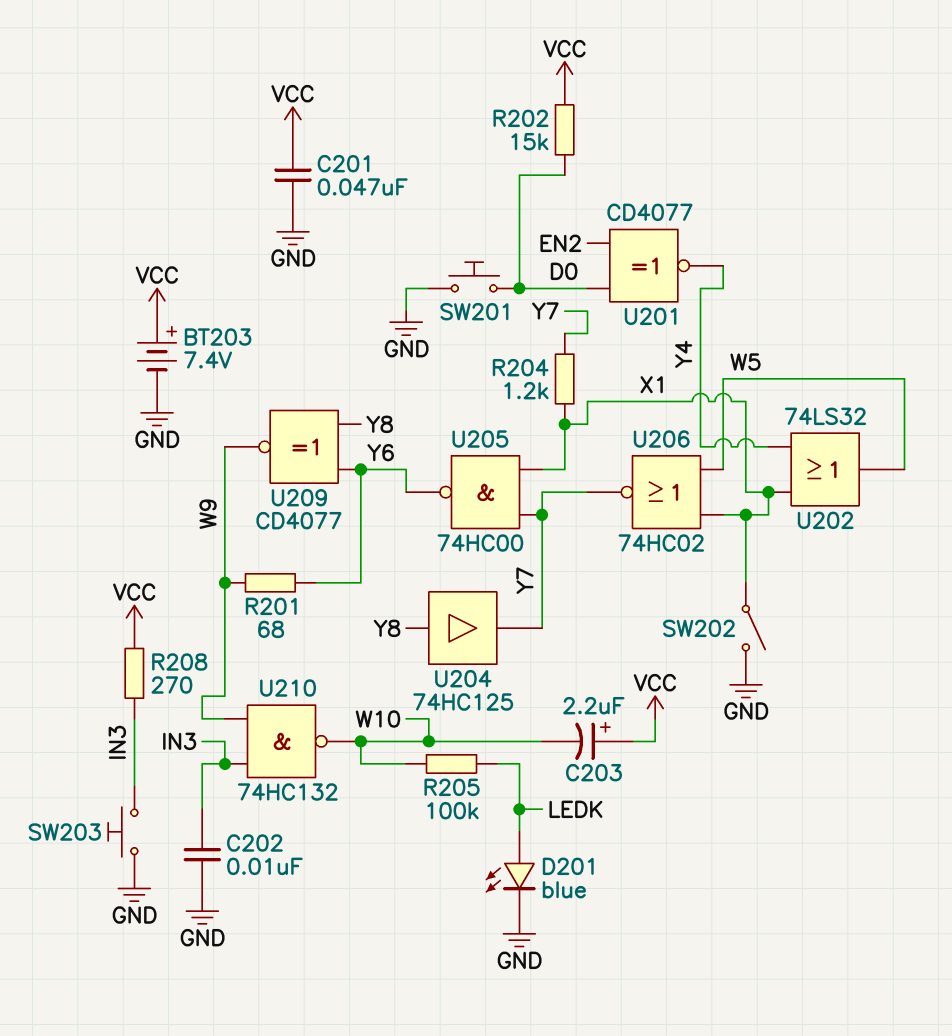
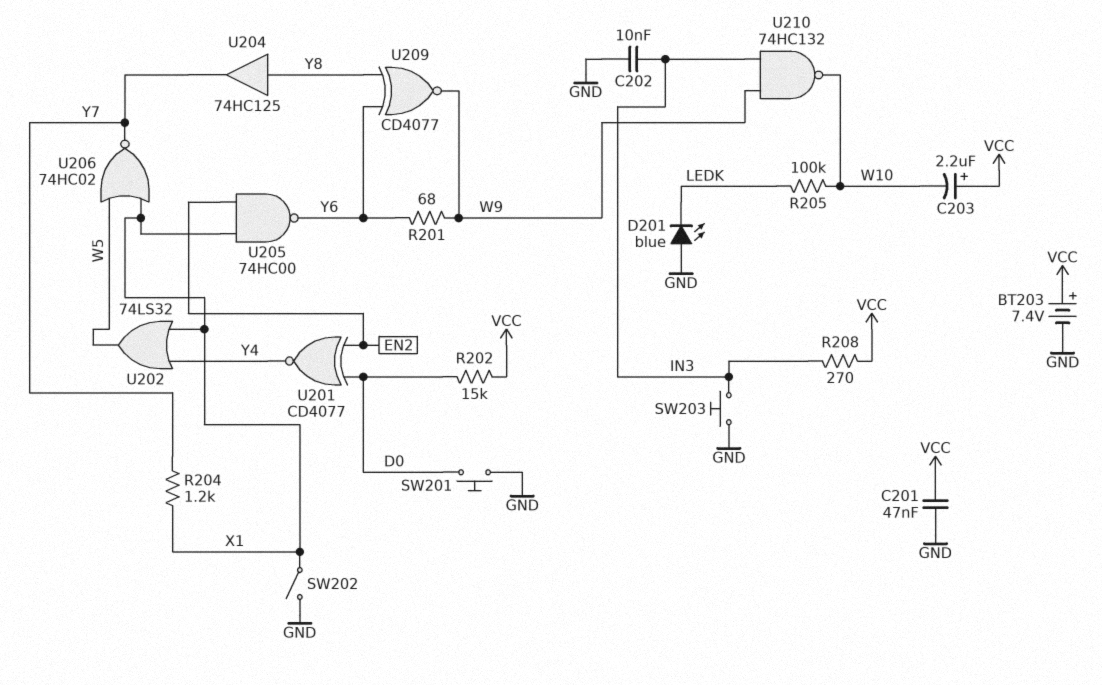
D201: LED blue (A LEDK, K GND) -> LED blue (A GND, K LEDK)
U205: NAND 74HC00 (in X1, in Y7, out Y6) -> NAND 74HC00 (in EN2, in X1, out Y6)

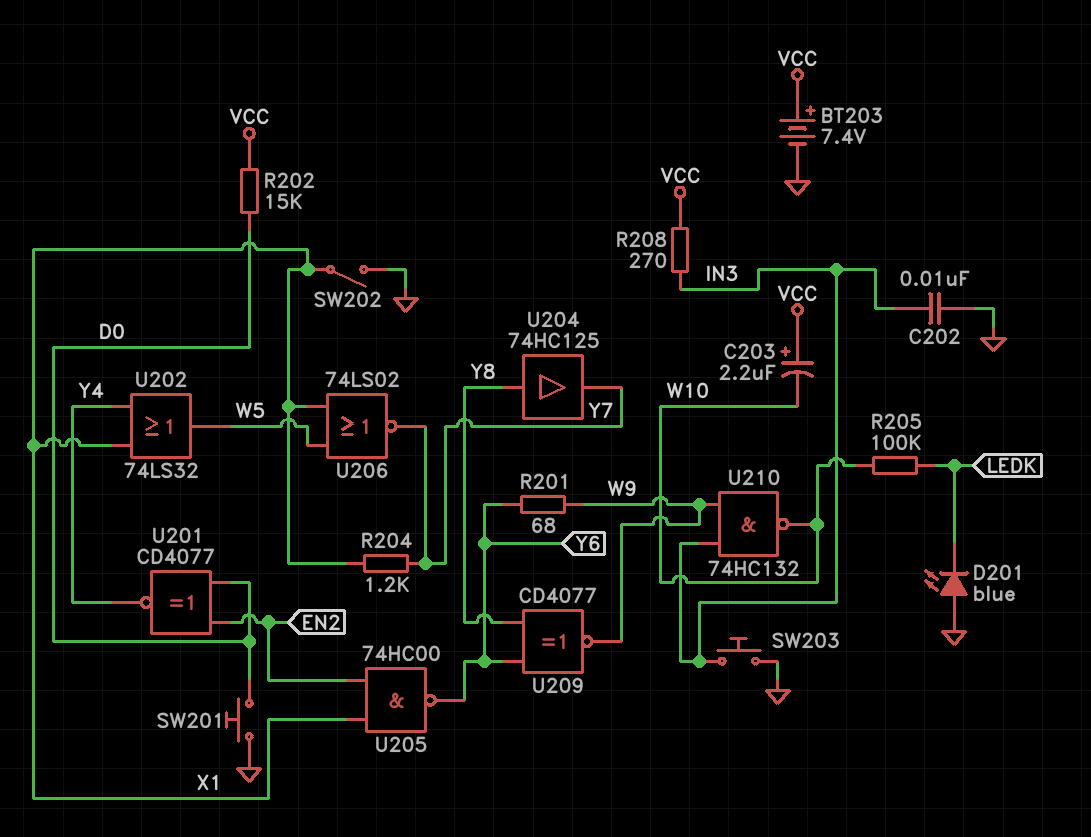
C201: 47nF (GND, VCC) -> none
U206: NOR 74HC02 (in W5, in X1, out Y7) -> NOR 74LS02 (in W5, in X1, out Y7)

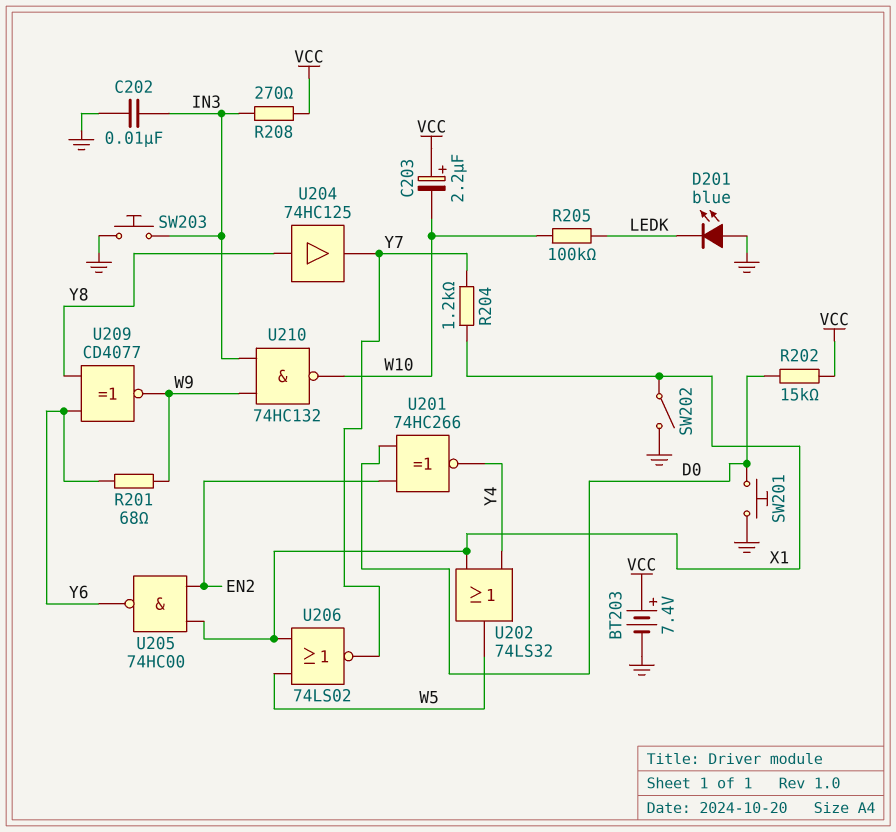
U201: XNOR CD4077 (in D0, in EN2, out Y4) -> XNOR 74HC266 (in D0, in EN2, out Y4)

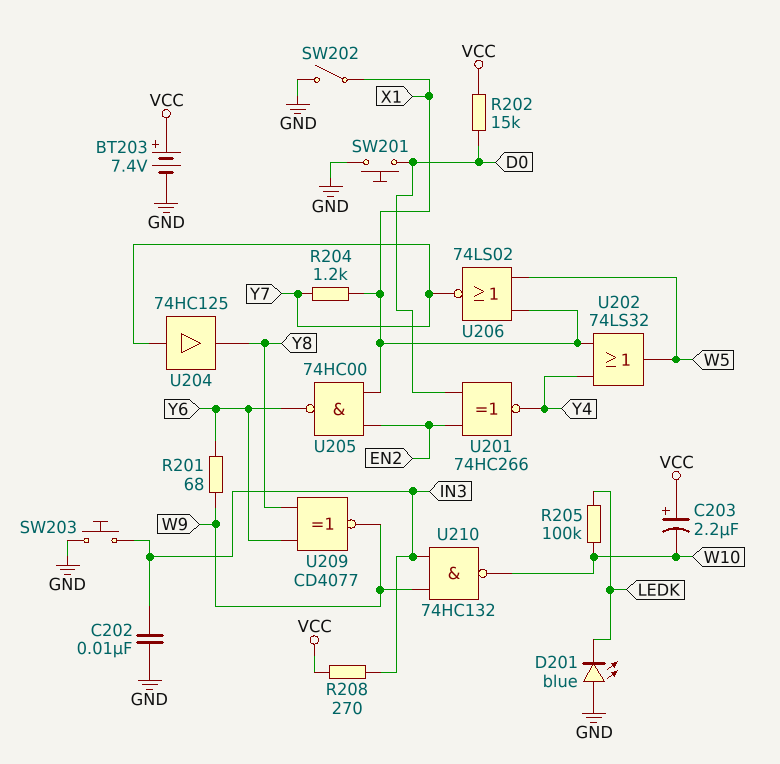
U204: buffer 74HC125 (in Y8, out Y7) -> buffer 74HC125 (in Y7, out Y8)

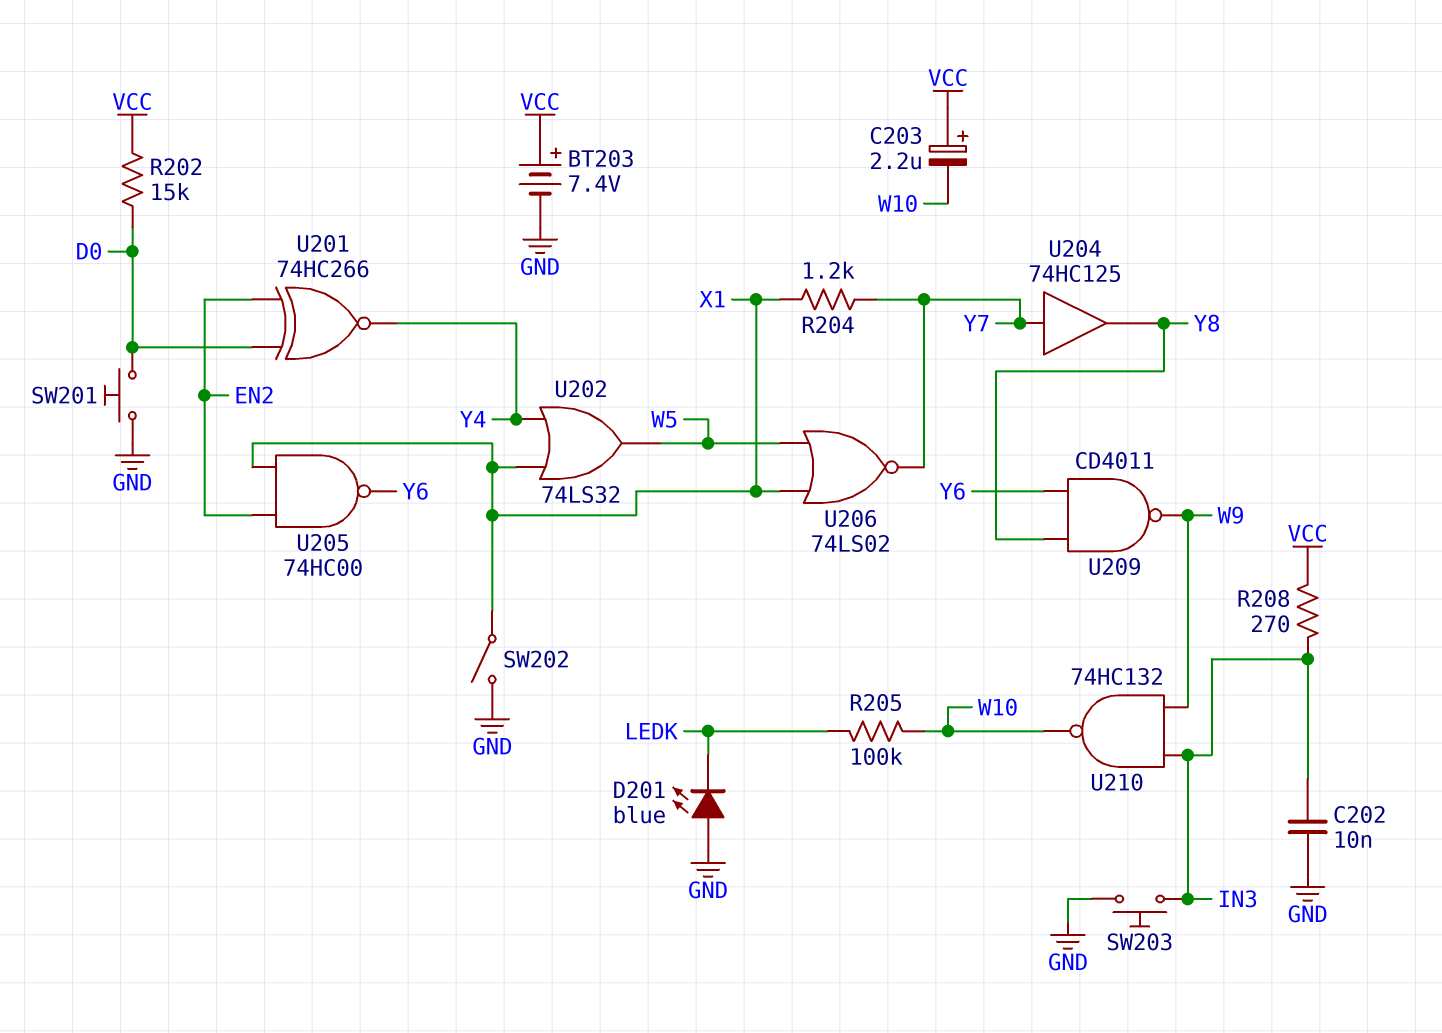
R201: 68 (W9, Y6) -> none
U209: XNOR CD4077 (in Y6, in Y8, out W9) -> NAND CD4011 (in Y6, in Y8, out W9)

